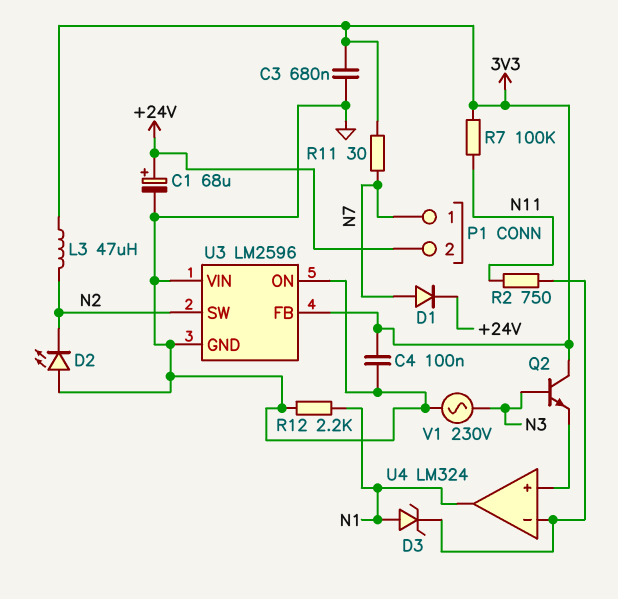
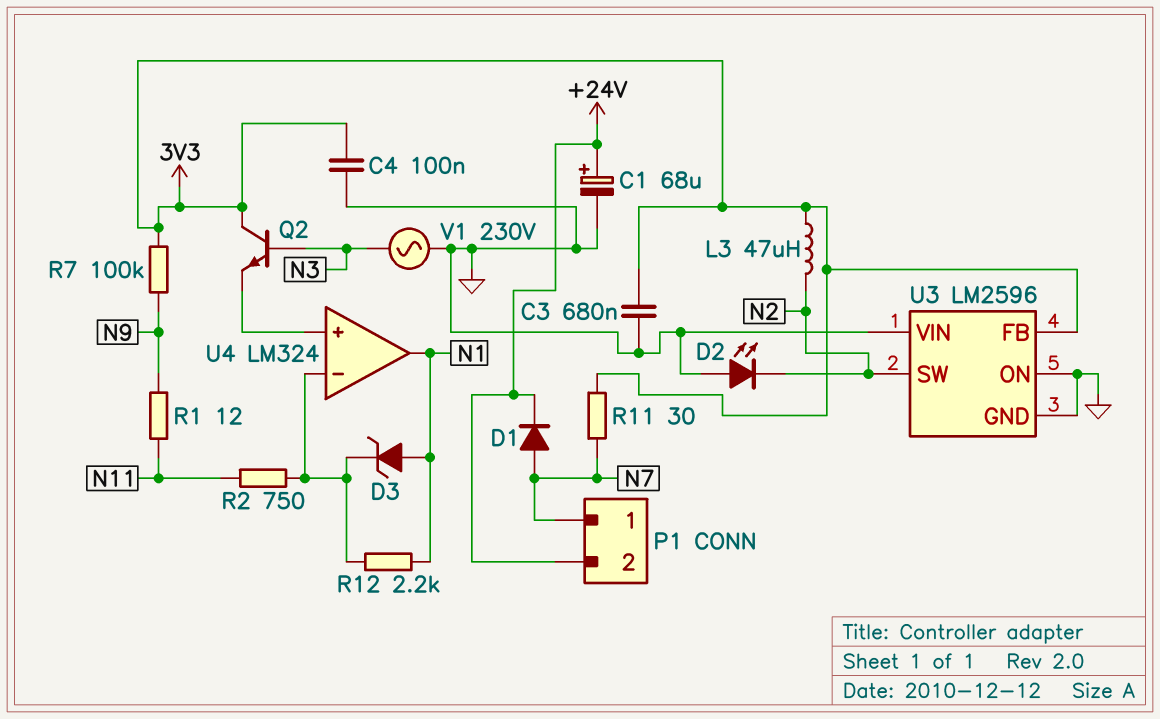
R1: none -> 12 (N9, N11)
R7: 100k (3V3, N11) -> 100k (3V3, N9)
R12: 2.2k (GND, N1) -> 2.2k (N1, U4/in-)

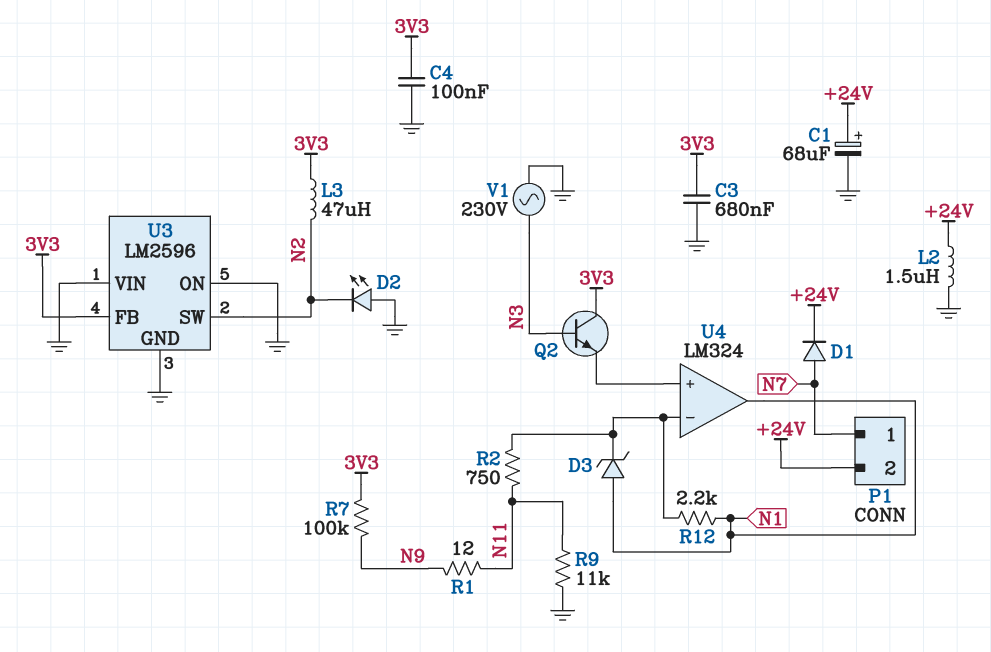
L2: none -> 1.5uH (+24V, GND)
R9: none -> 11k (GND, N11)
R11: 30 (3V3, N7) -> none

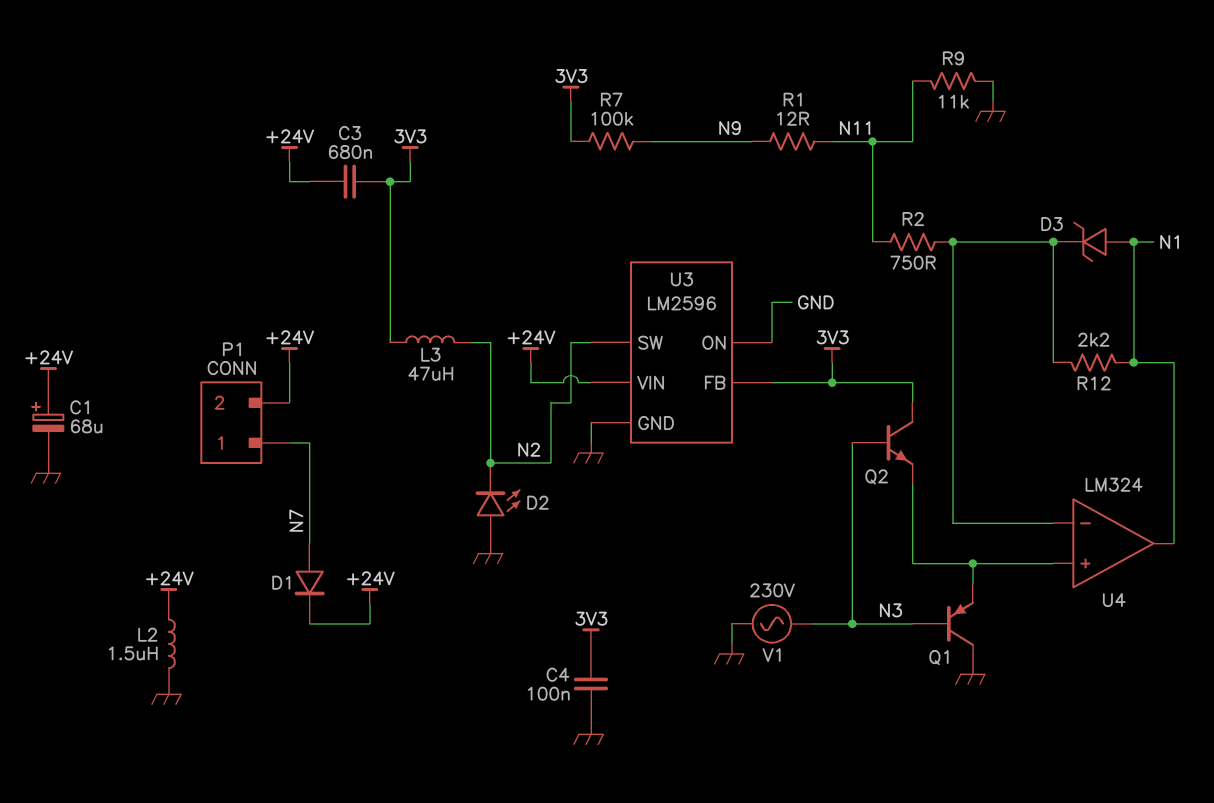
C3: 680nF (3V3, GND) -> 680nF (+24V, 3V3)
Q1: none -> PNP (B N3, C GND, E U4/in+)
U3 pin VIN: GND -> +24V

